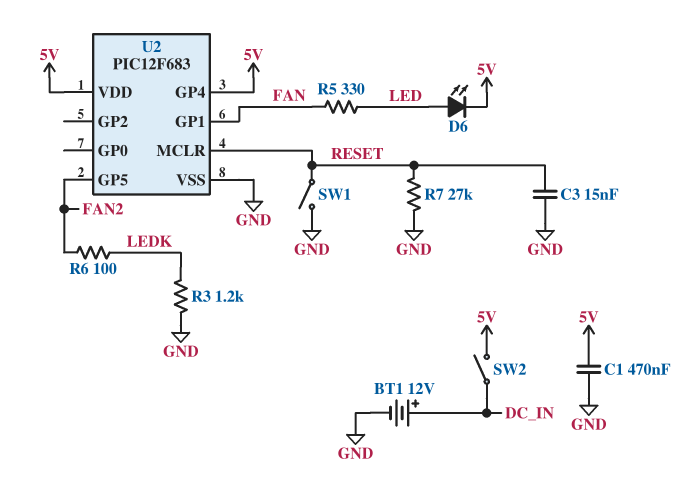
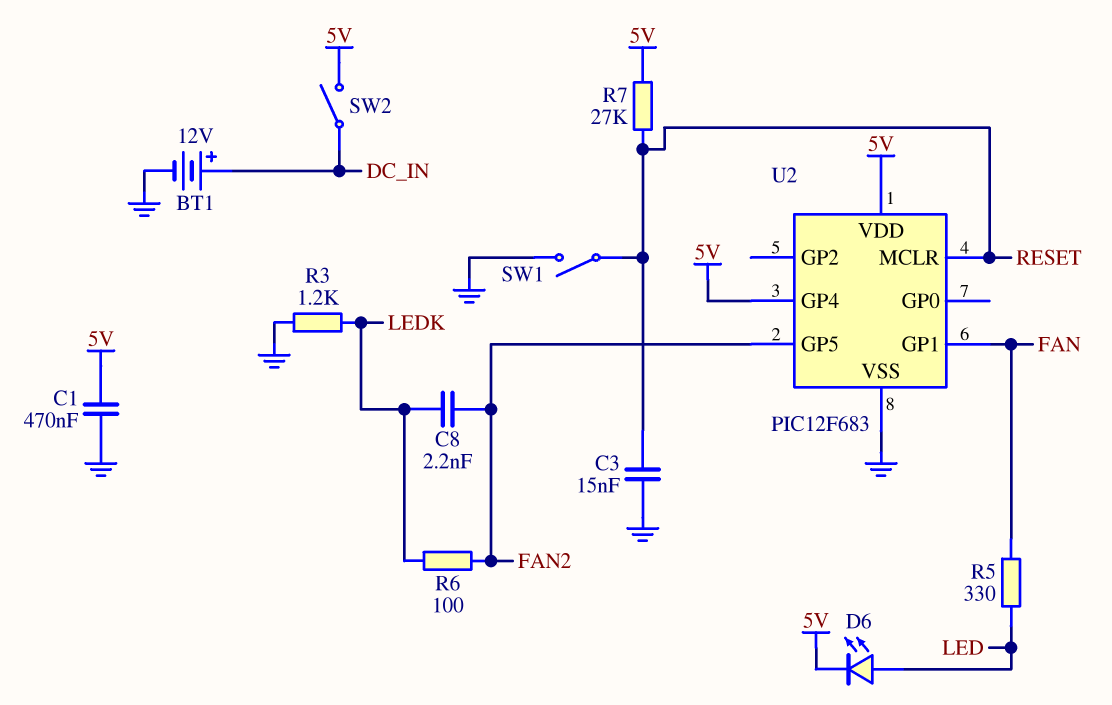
C8: none -> 2.2nF (FAN2, LEDK)
R7: 27k (GND, RESET) -> 27k (5V, RESET)

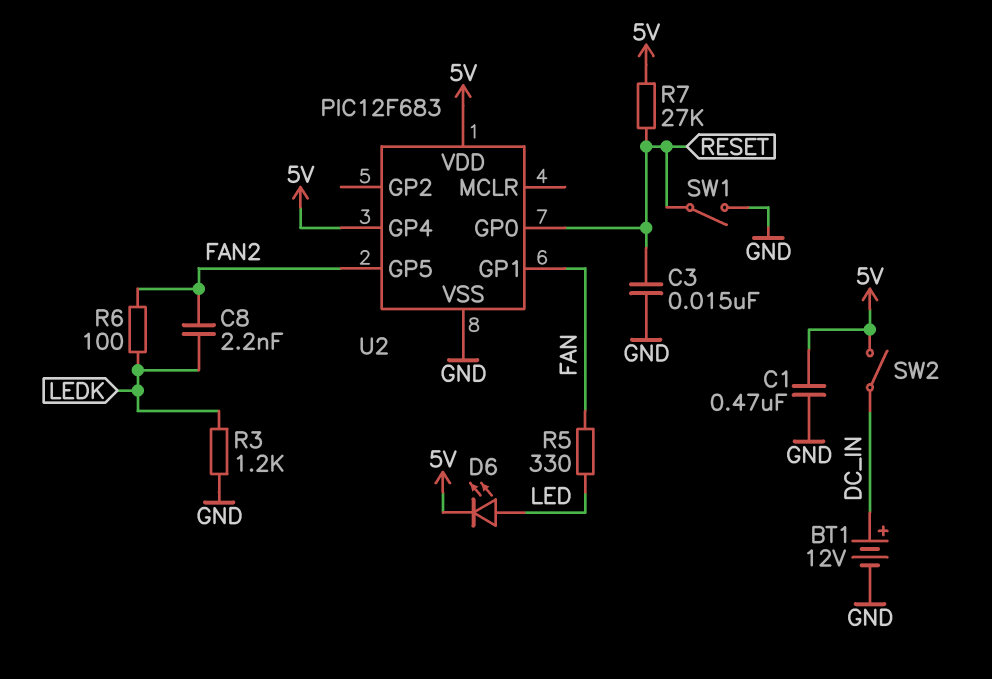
U2 pin GP0: none -> RESET
U2 pin MCLR: RESET -> none

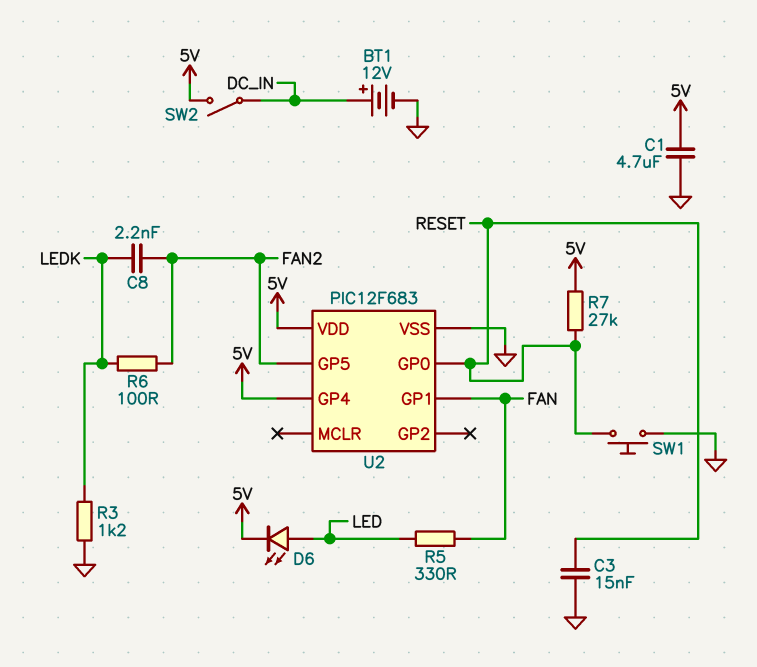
C1: 470nF (5V, GND) -> 4.7uF (5V, GND)
SW1: switch (GND, RESET) -> button (GND, RESET)

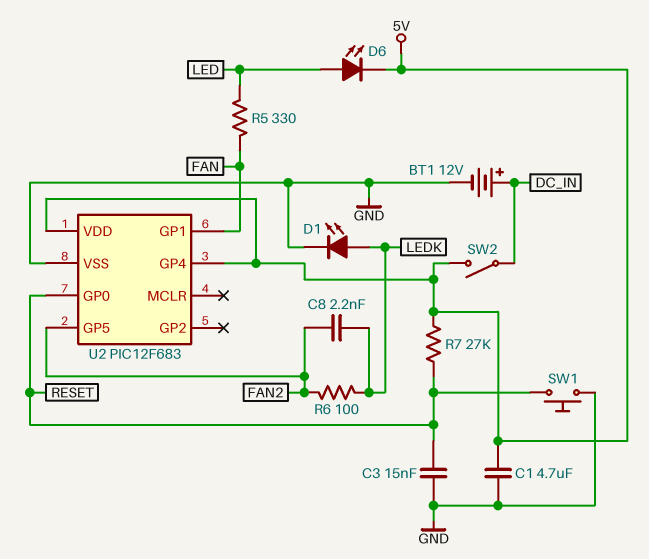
D1: none -> LED (A LEDK, K GND)
R3: 1.2k (GND, LEDK) -> none

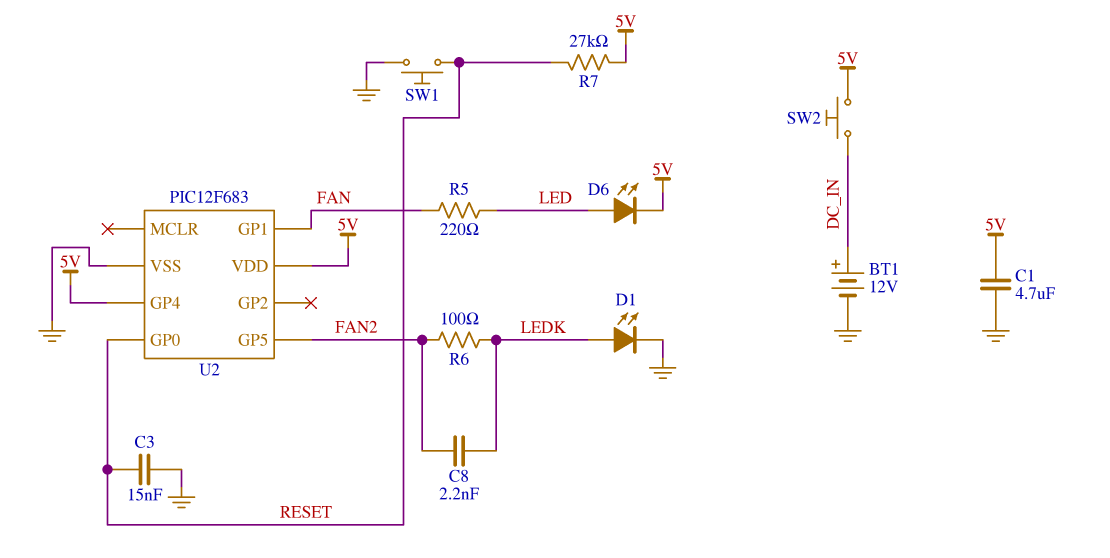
R5: 330 (FAN, LED) -> 220 (FAN, LED)
SW2: switch (5V, DC_IN) -> button (5V, DC_IN)

